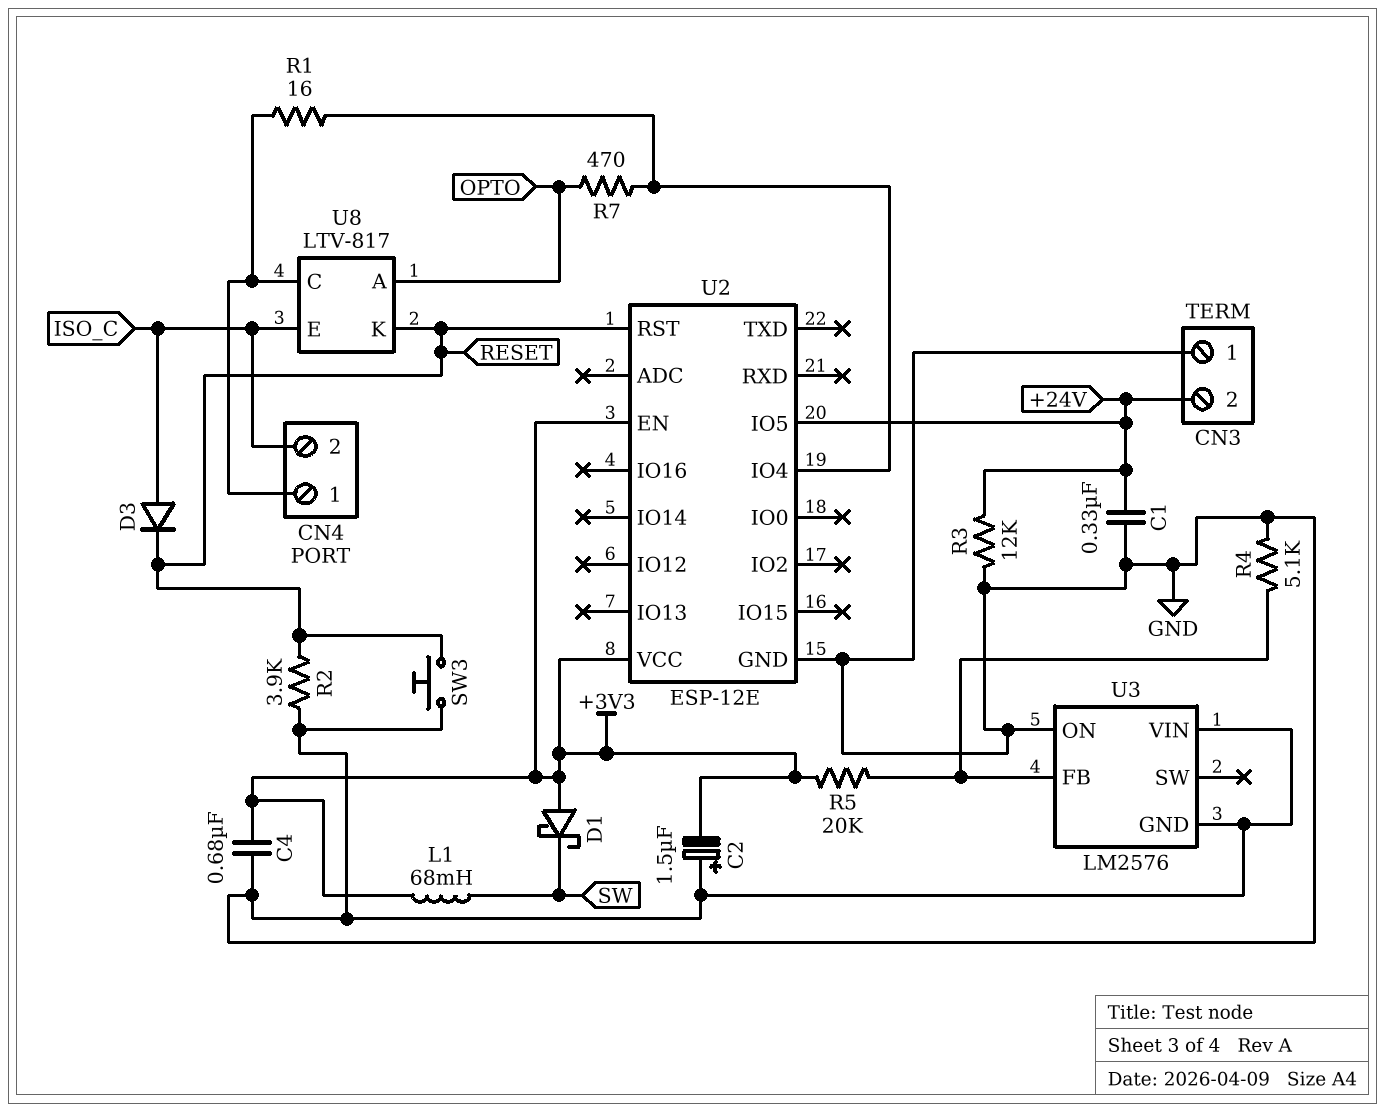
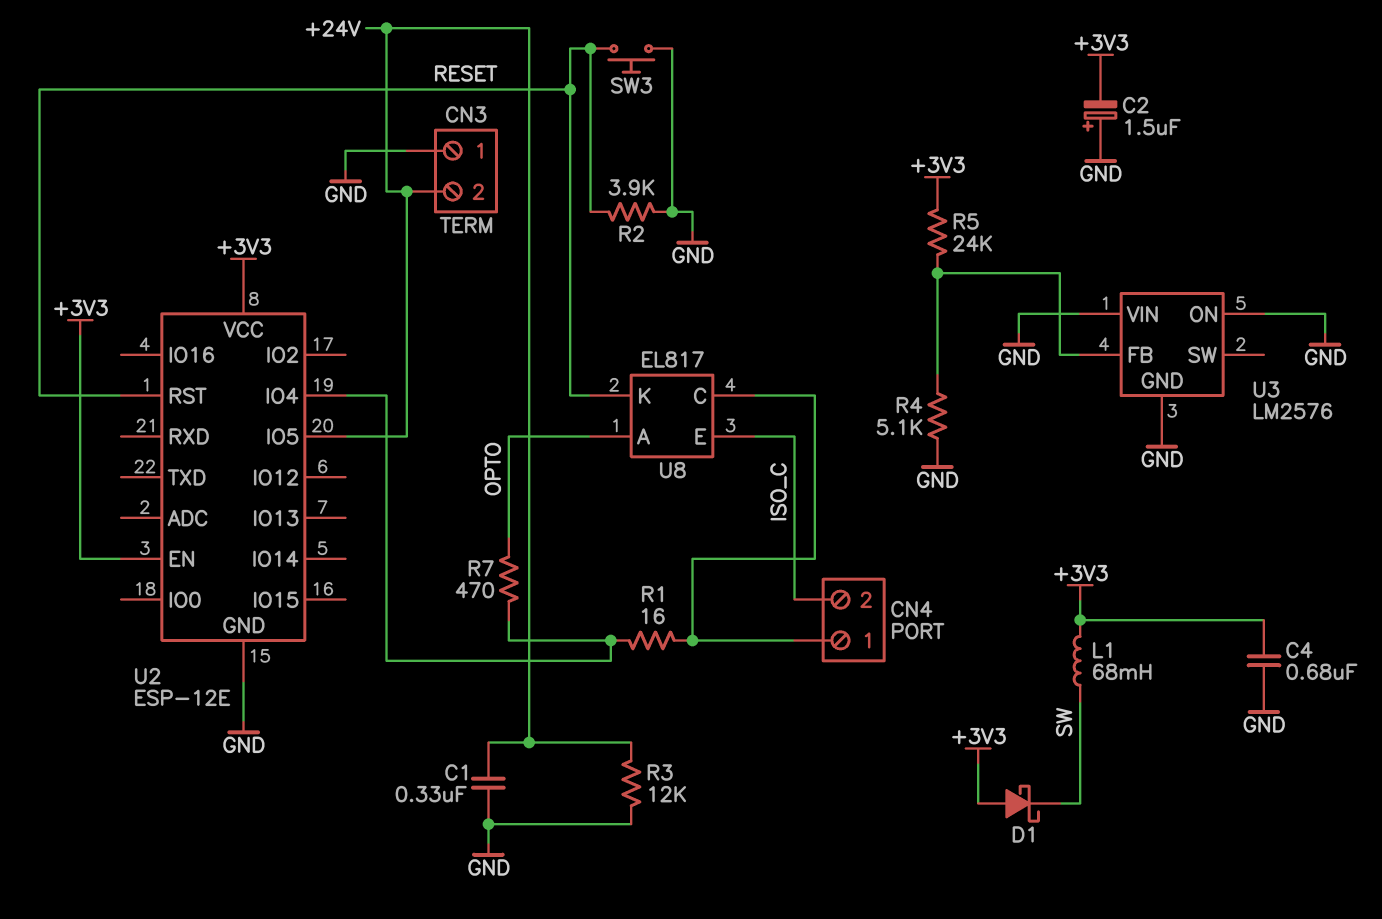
D3: diode (A ISO_C, K RESET) -> none
R5: 20k (+3V3, U3/FB) -> 24k (+3V3, U3/FB)
U8: LTV-817 -> EL817

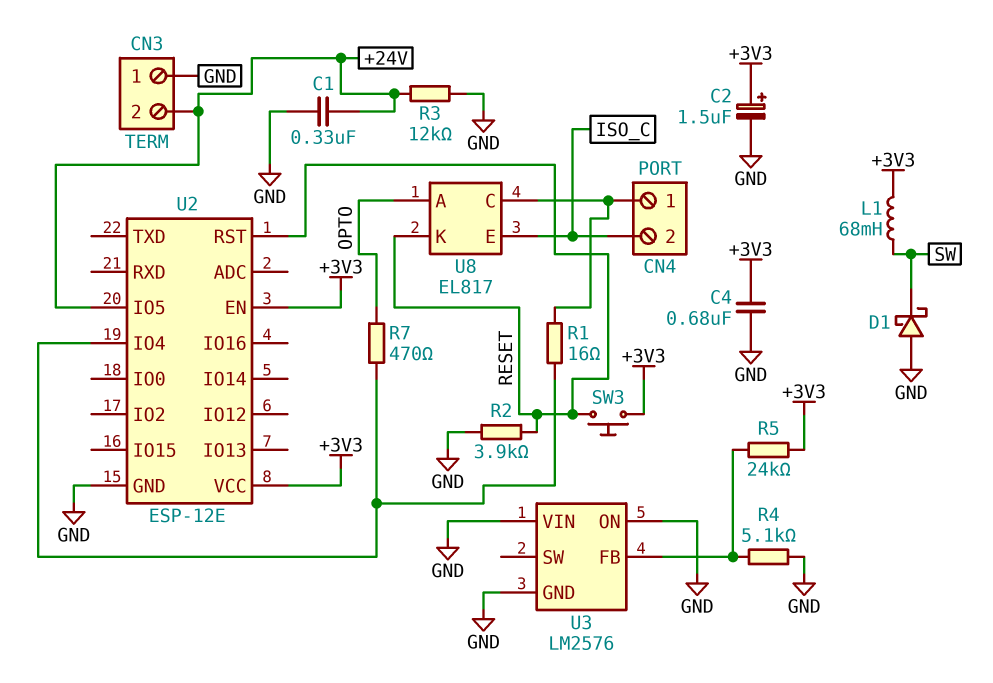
C2: 1.5uF (plus GND, minus +3V3) -> 1.5uF (plus +3V3, minus GND)
D1: schottky (A +3V3, K SW) -> schottky (A GND, K SW)
SW3: button (GND, RESET) -> button (+3V3, RESET)

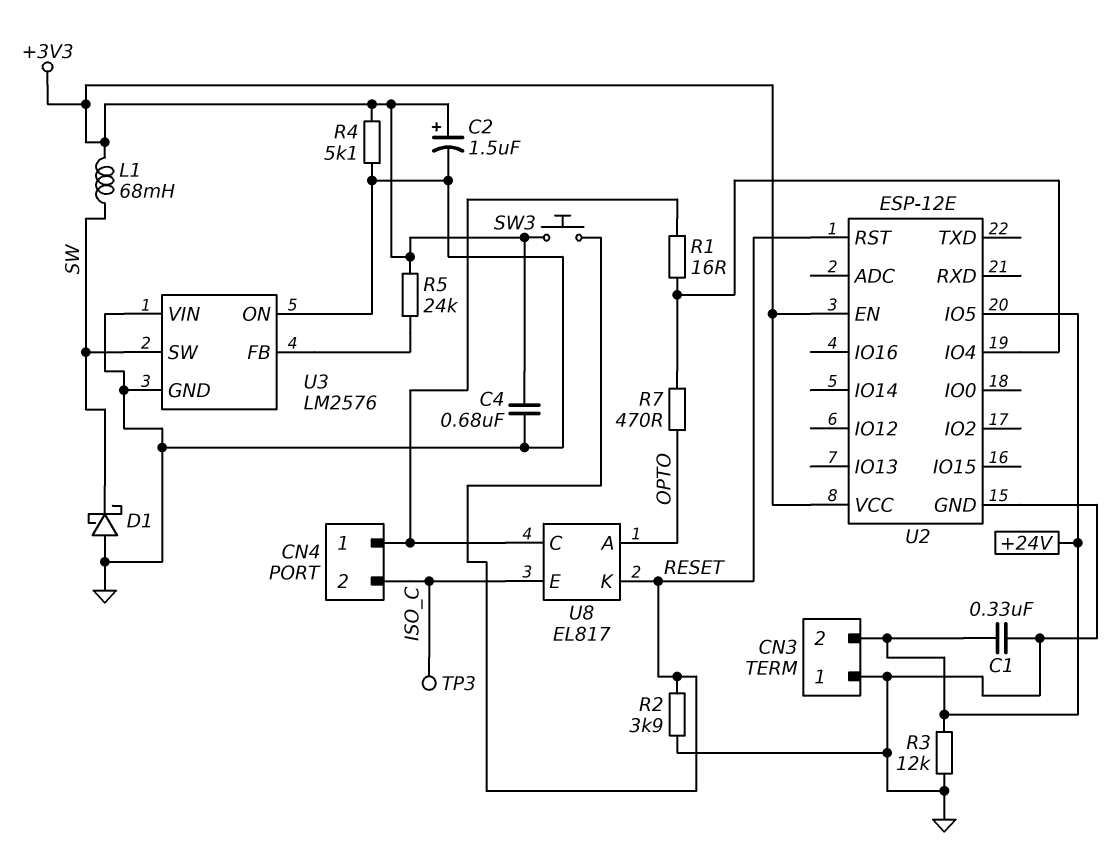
R4: 5.1k (GND, U3/FB) -> 5.1k (+3V3, GND)
TP3: none -> test point (ISO_C)
U3 pin SW: none -> SW

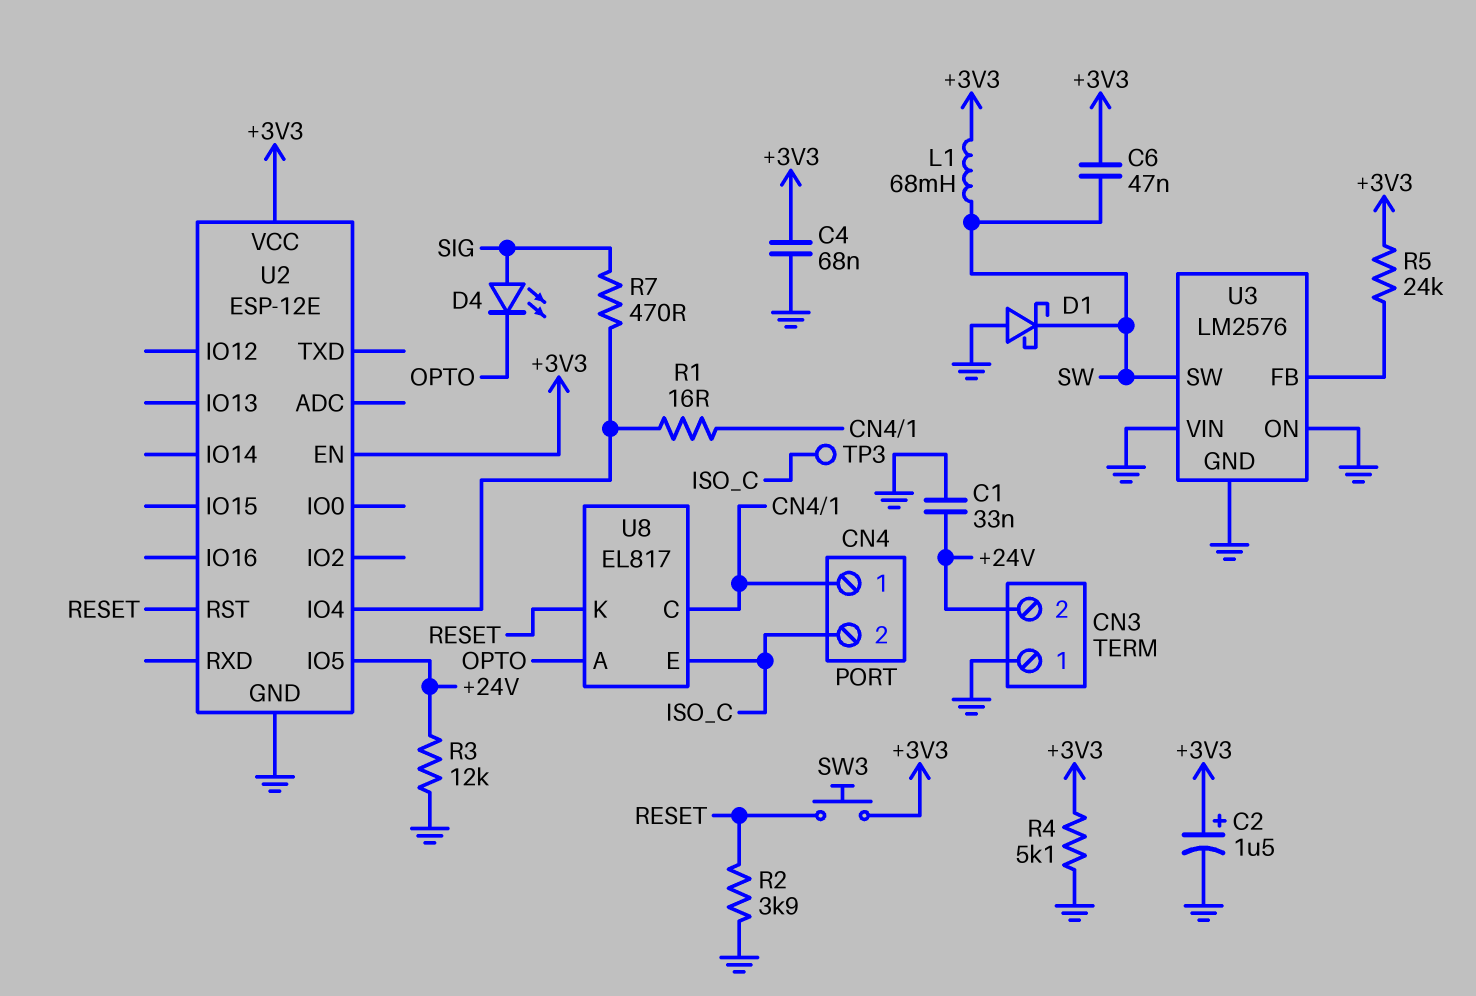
C1: 330nF (+24V, GND) -> 33nF (+24V, GND)
C4: 680nF (+3V3, GND) -> 68nF (+3V3, GND)
C6: none -> 47nF (+3V3, SW)
D4: none -> LED (A SIG, K OPTO)
R7: 470 (OPTO, U2/IO4) -> 470 (SIG, U2/IO4)

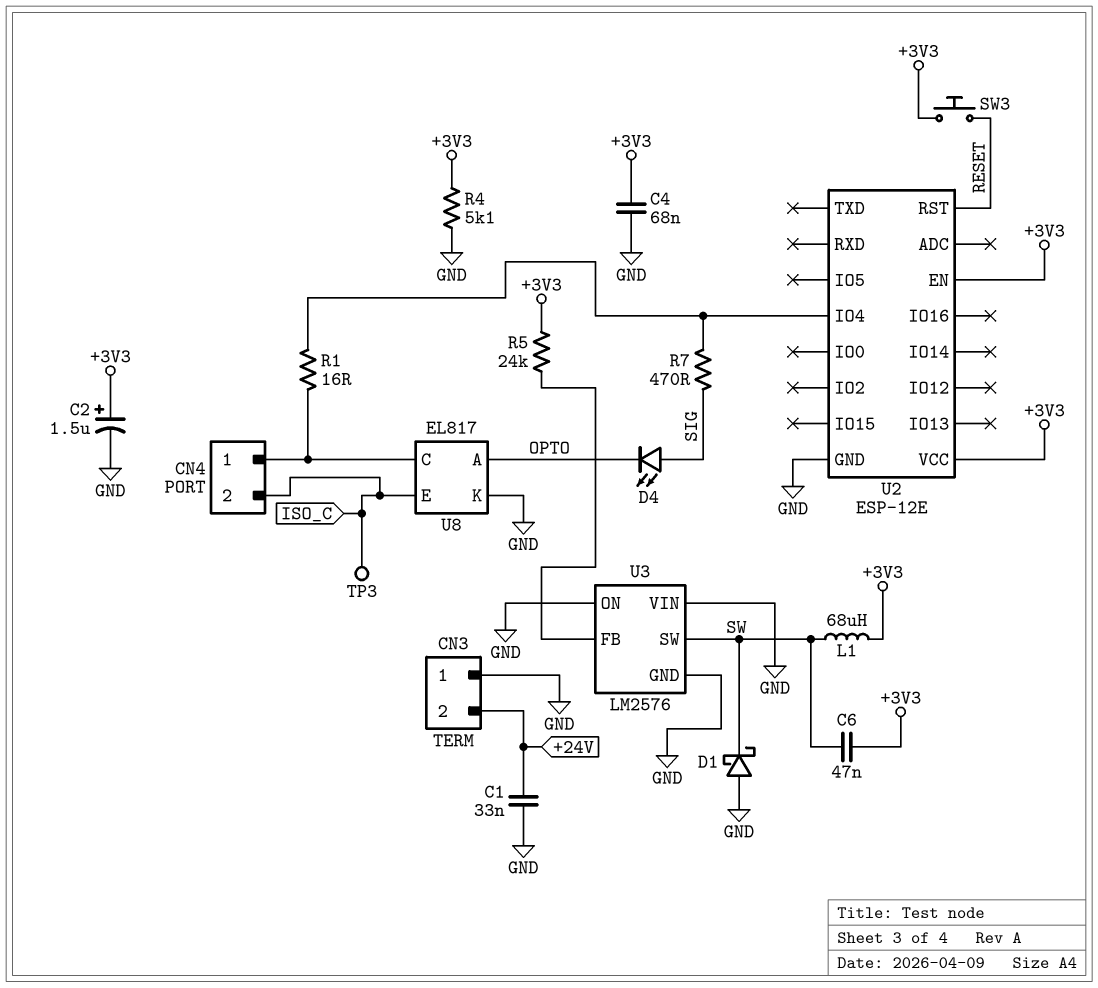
L1: 68mH (+3V3, SW) -> 68uH (+3V3, SW)
R2: 3.9k (GND, RESET) -> none
R3: 12k (+24V, GND) -> none
U2 pin IO5: +24V -> none
U8 pin K: RESET -> GND

